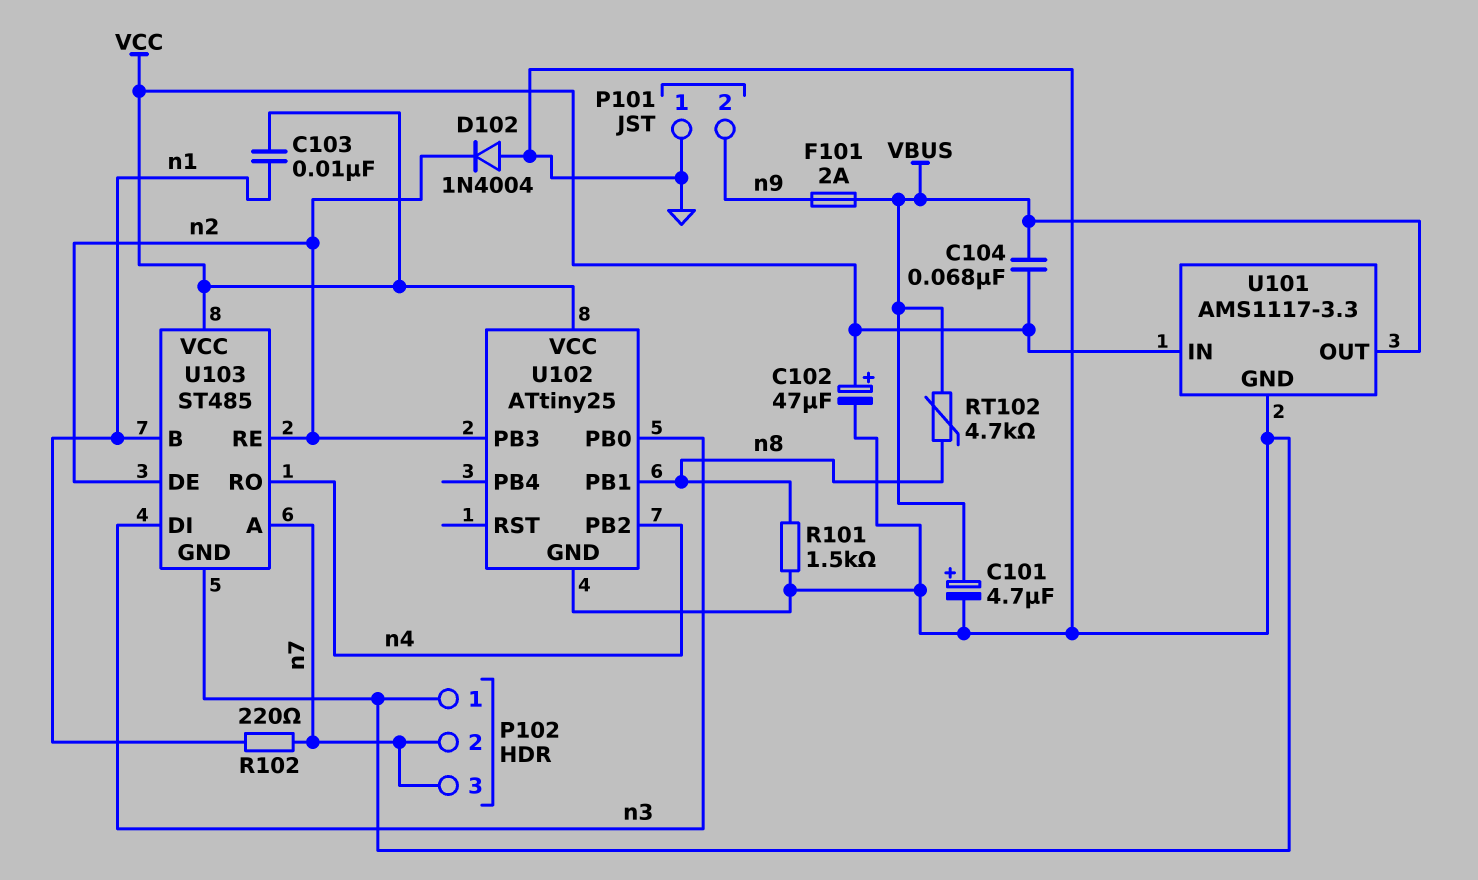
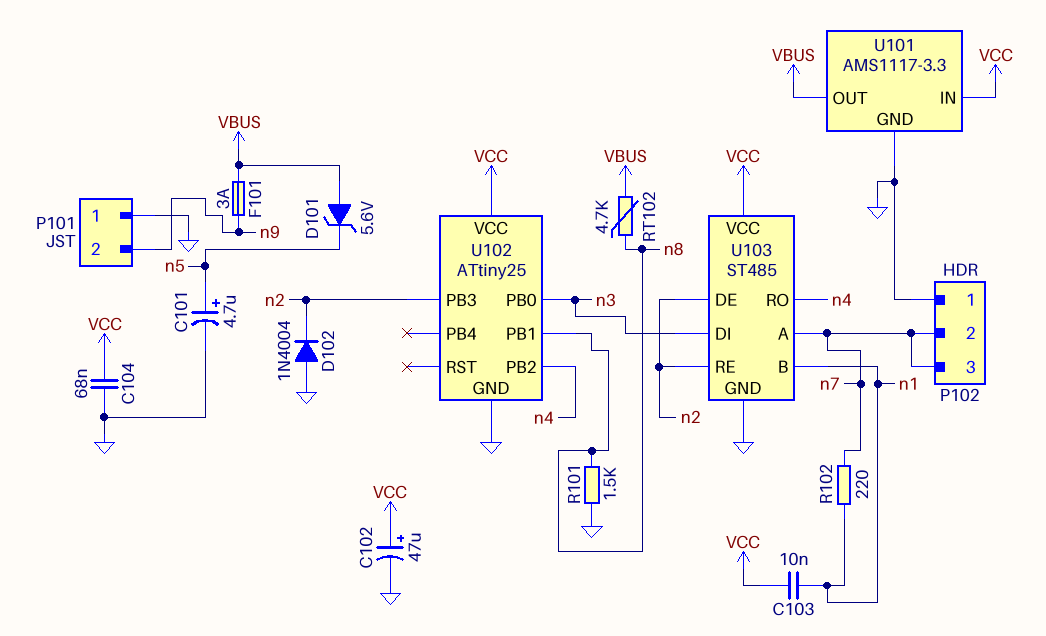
C101: 4.7uF (plus VBUS, minus GND) -> 4.7uF (plus n5, minus GND)
C104: 68nF (VBUS, VCC) -> 68nF (GND, VCC)
D101: none -> zener 5.6V (A VBUS, K n5)
F101: 2A (VBUS, n9) -> 3A (VBUS, n9)

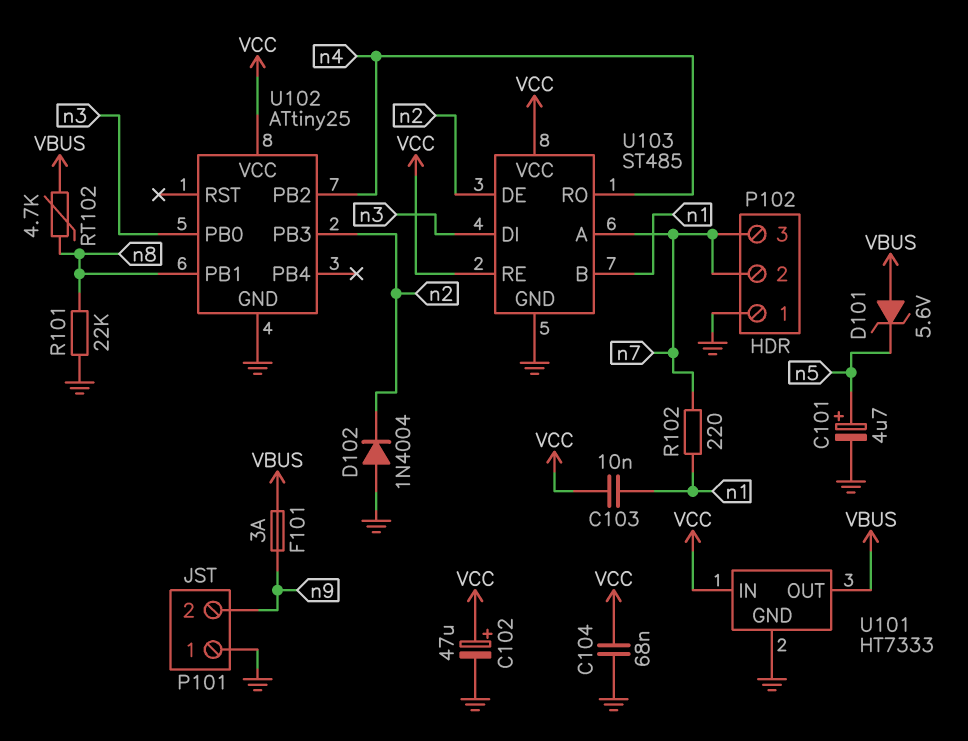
R101: 1.5k (GND, n8) -> 22k (GND, n8)
U101: AMS1117-3.3 -> HT7333
U103 pin RE: n2 -> VCC

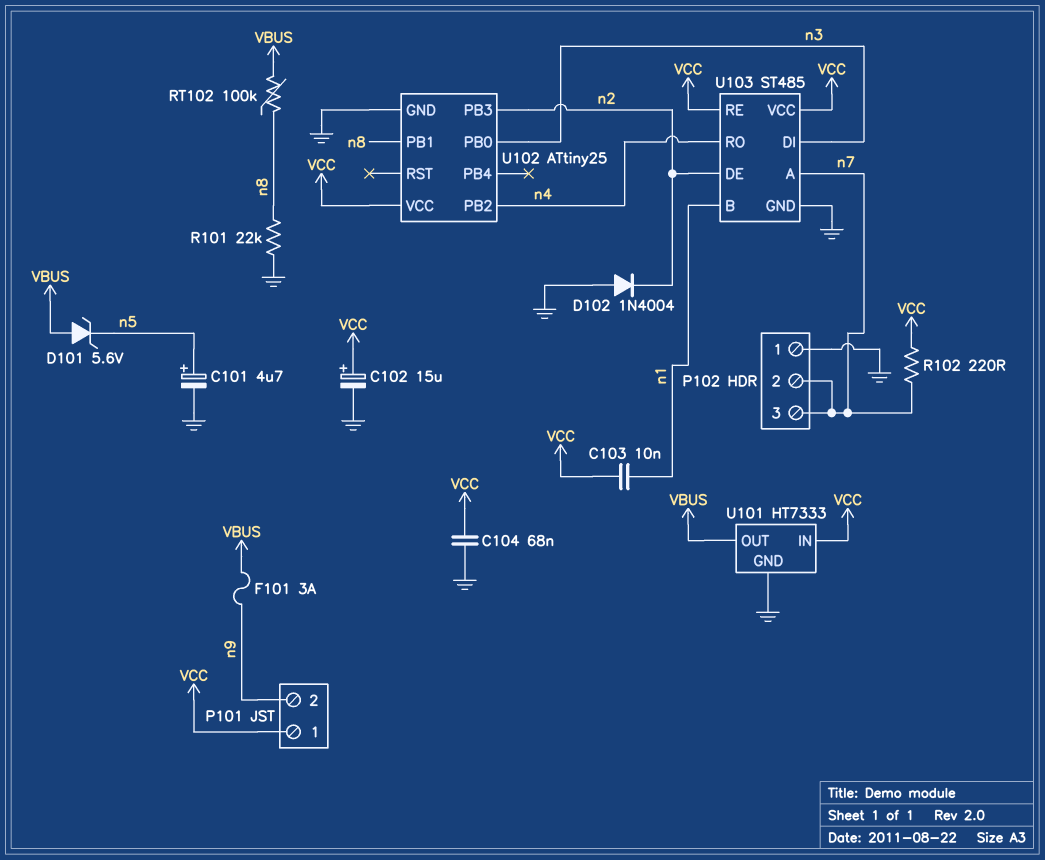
C102: 47uF (plus VCC, minus GND) -> 15uF (plus VCC, minus GND)
P101 pin 1: GND -> VCC
R102: 220 (n1, n7) -> 220 (VCC, n7)
RT102: 4.7k (VBUS, n8) -> 100k (VBUS, n8)

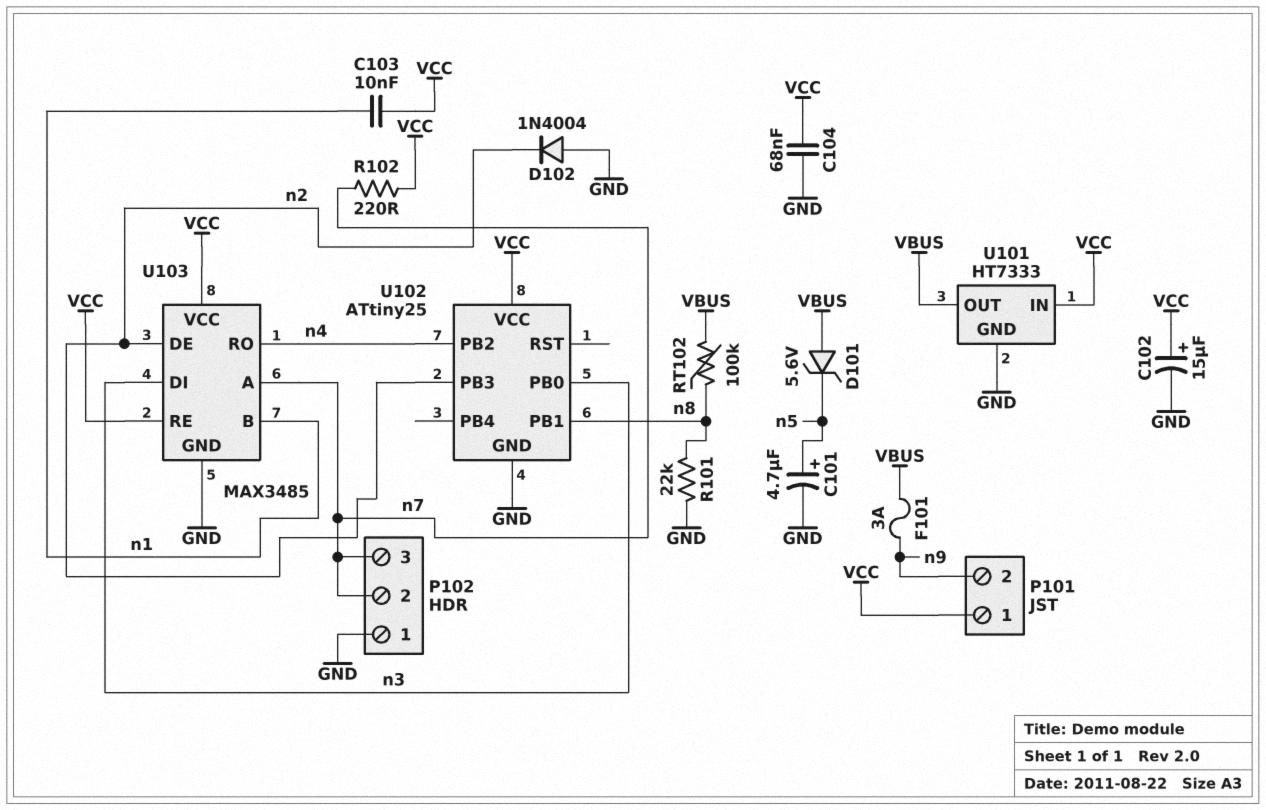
U103: ST485 -> MAX3485

